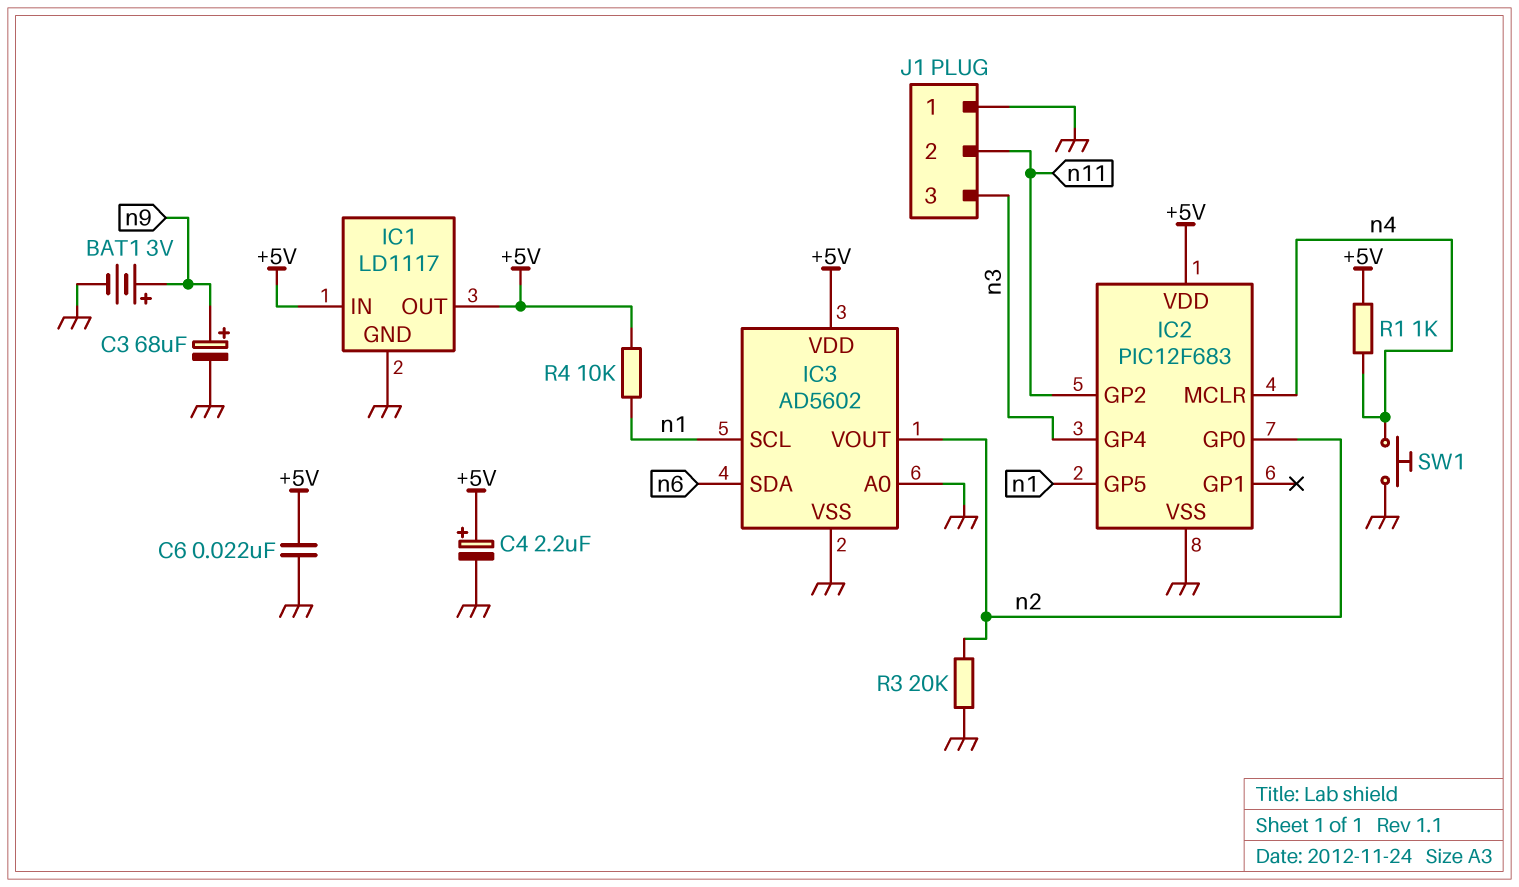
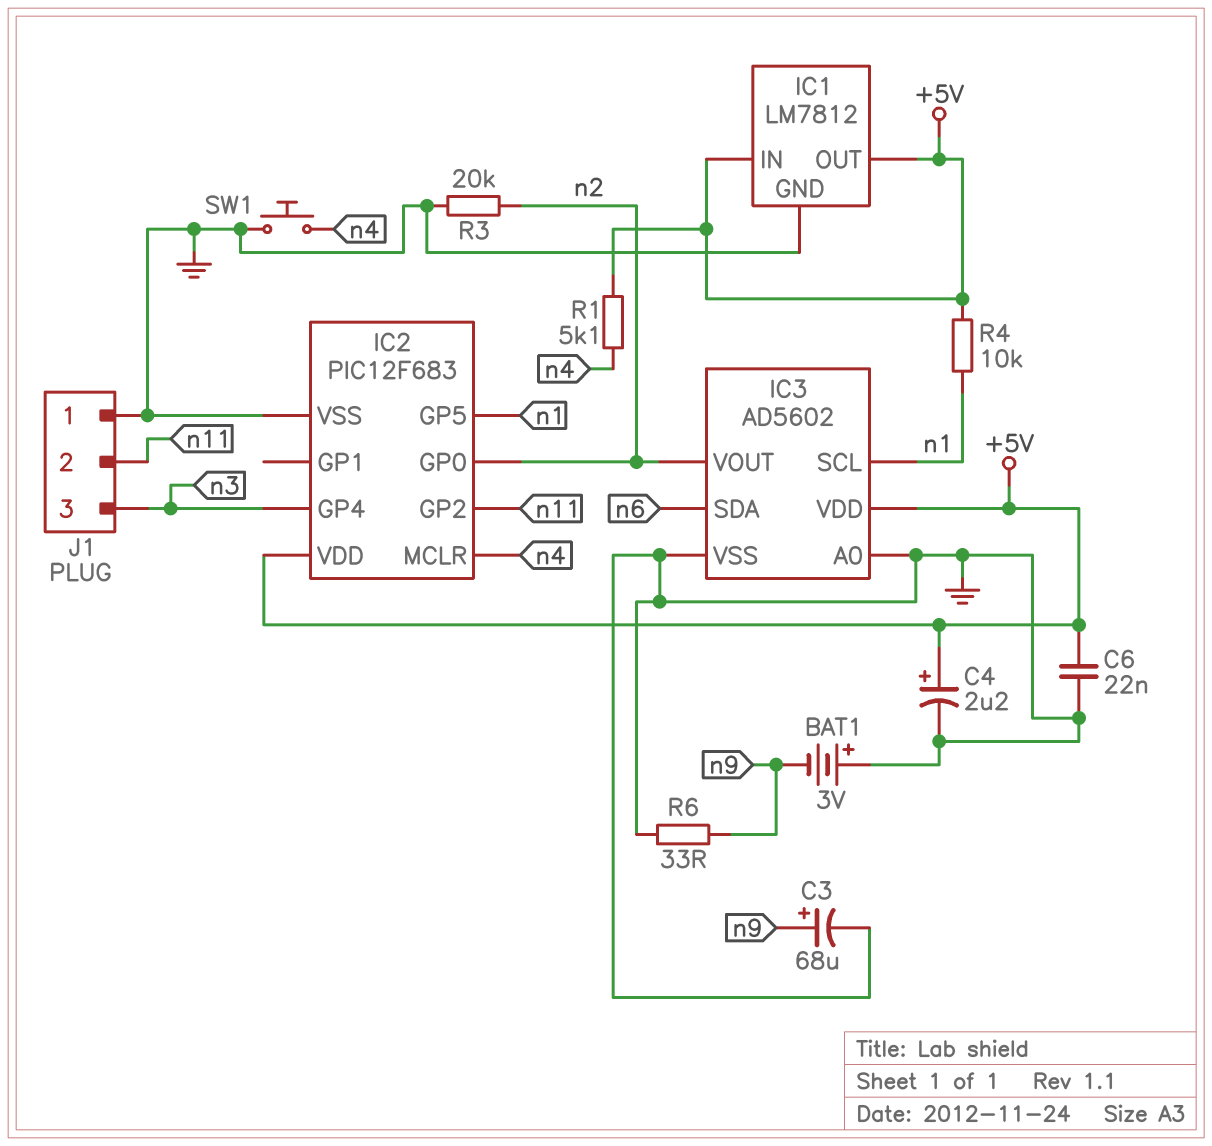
BAT1: 3V (plus n9, minus GND) -> 3V (plus GND, minus n9)
IC1: LD1117 -> LM7812
R1: 1k (+5V, n4) -> 5.1k (+5V, n4)
R6: none -> 33 (GND, n9)

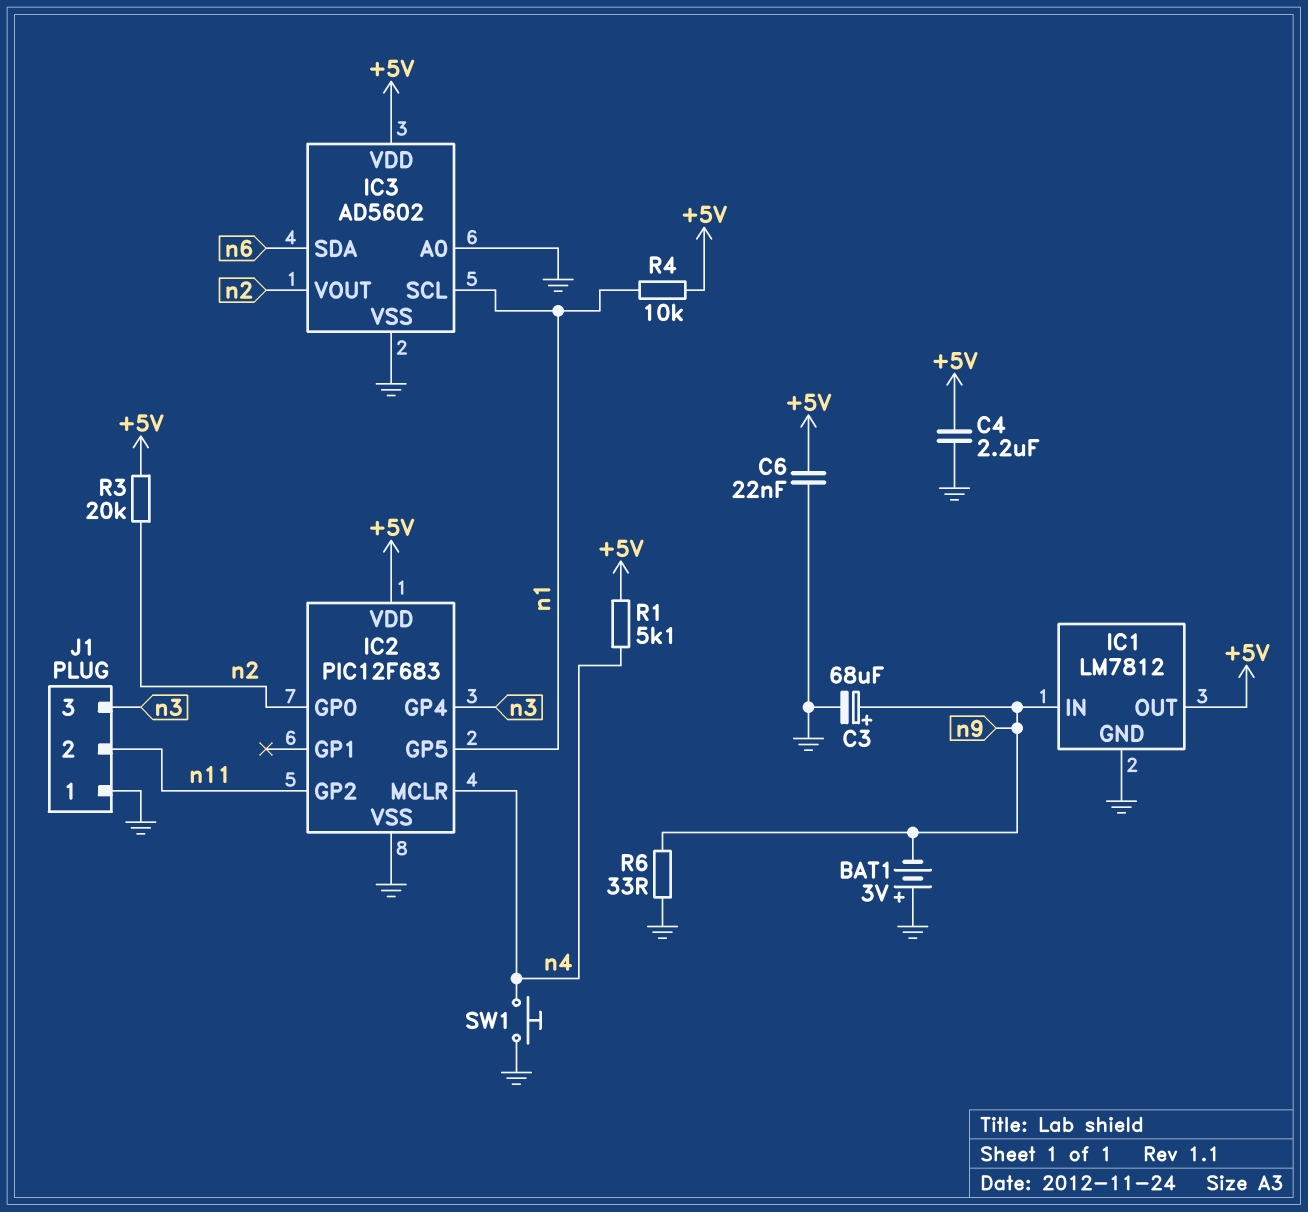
C4: 2.2uF (plus +5V, minus GND) -> 2.2uF (+5V, GND)
IC1 pin IN: +5V -> n9
R3: 20k (GND, n2) -> 20k (+5V, n2)

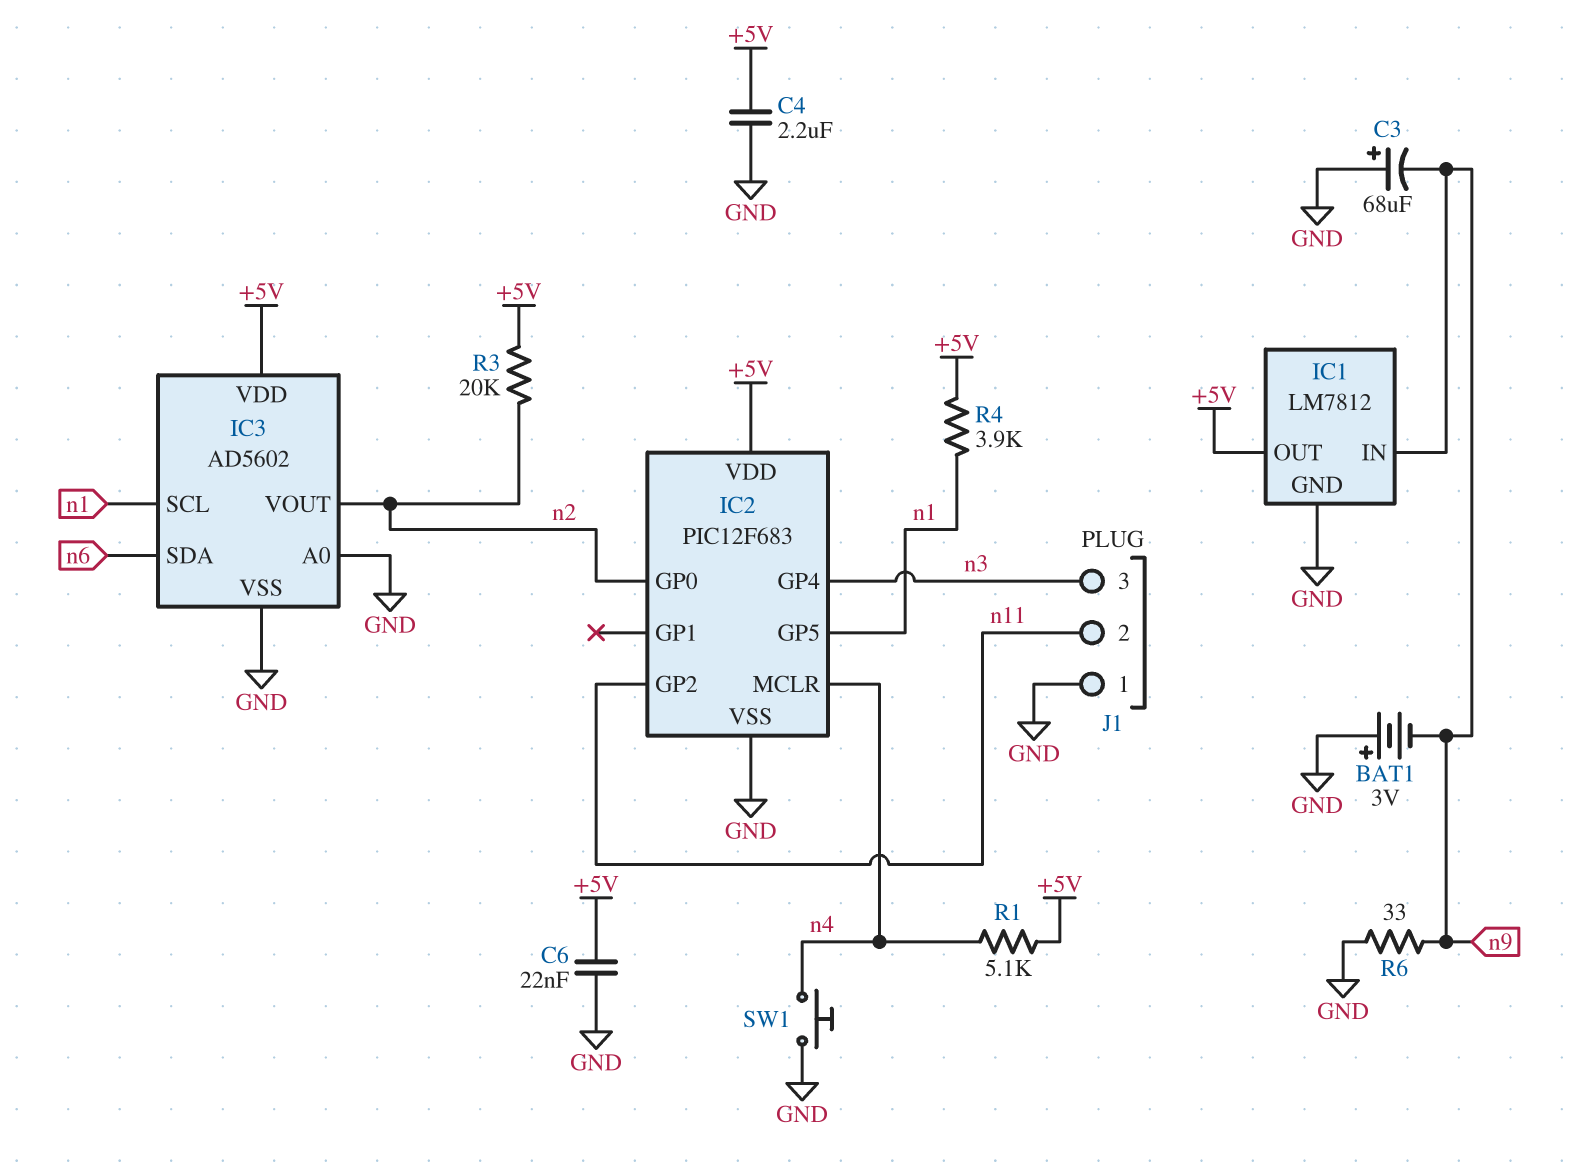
C3: 68uF (plus n9, minus GND) -> 68uF (plus GND, minus n9)
R4: 10k (+5V, n1) -> 3.9k (+5V, n1)

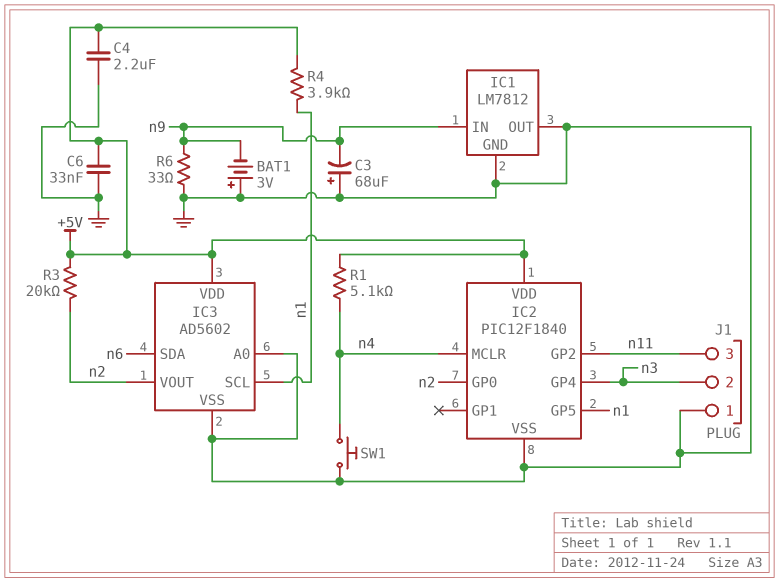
C6: 22nF (+5V, GND) -> 33nF (+5V, GND)
IC1 pin OUT: +5V -> GND
IC2: PIC12F683 -> PIC12F1840
J1 pin 2: n11 -> n3
J1 pin 3: n3 -> n11

